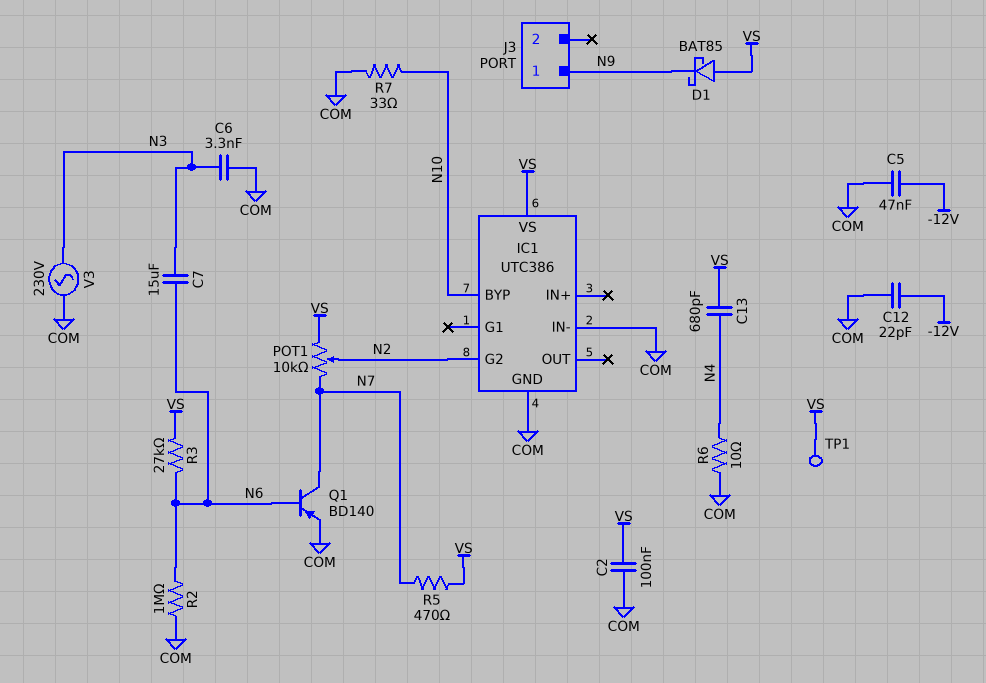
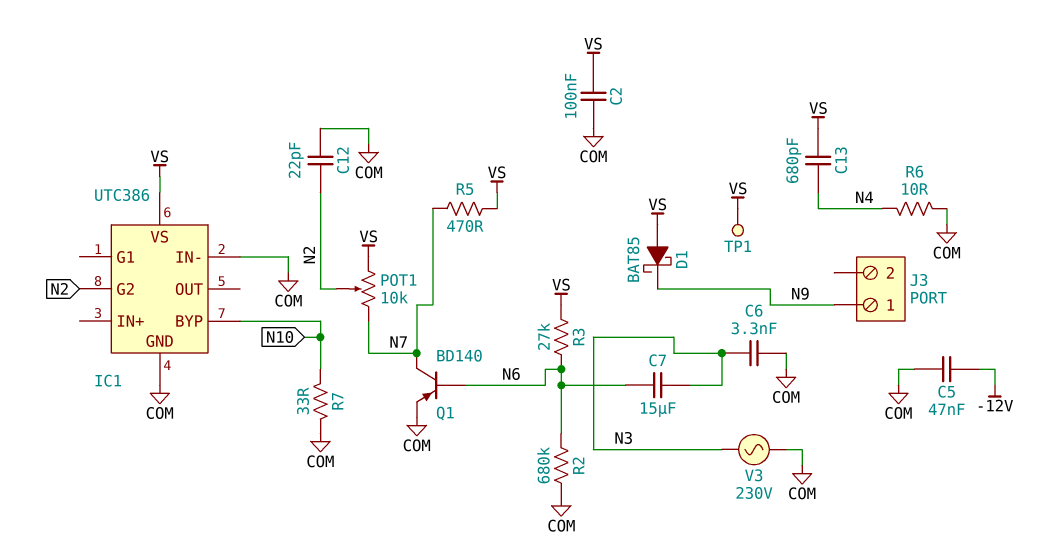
C12: 22pF (-12V, COM) -> 22pF (COM, N2)
R2: 1M (COM, N6) -> 680k (COM, N6)

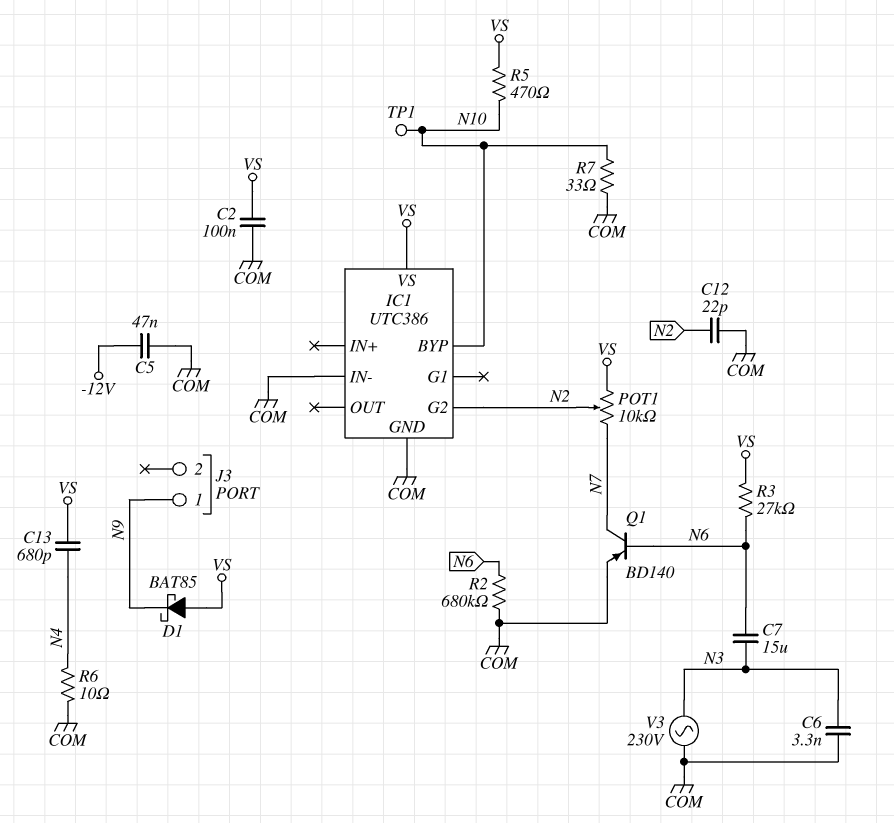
R5: 470 (N7, VS) -> 470 (N10, VS)
TP1: test point (VS) -> test point (N10)

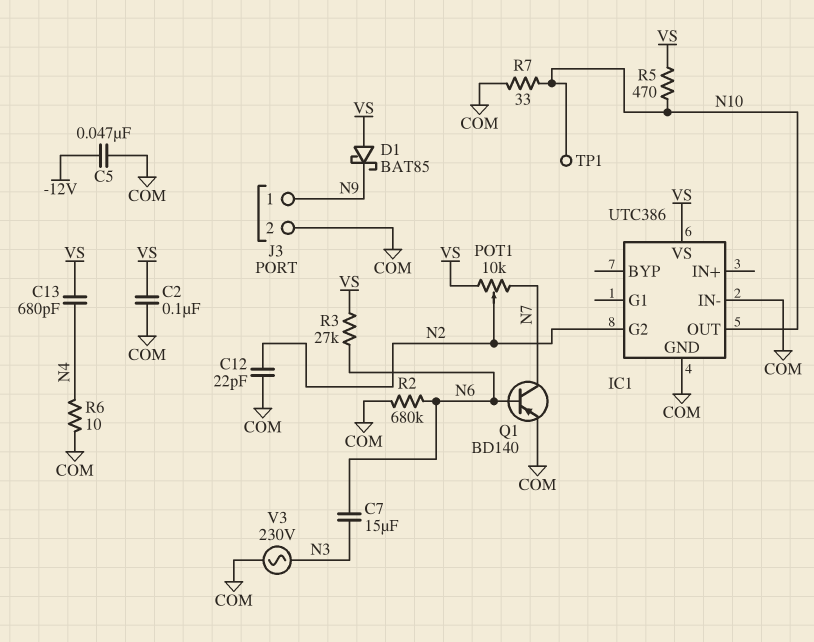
C6: 3.3nF (COM, N3) -> none
IC1 pin BYP: N10 -> none
IC1 pin OUT: none -> N10
J3 pin 2: none -> COM

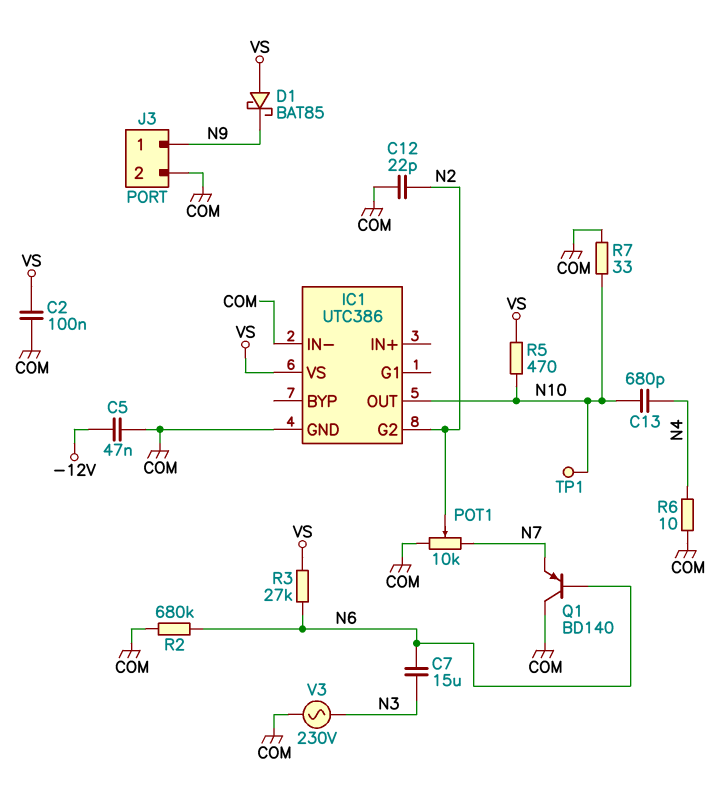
C13: 680pF (N4, VS) -> 680pF (N4, N10)
POT1: 10k (N7, VS, wiper N2) -> 10k (COM, N7, wiper N2)
Q1: PNP BD140 (B N6, C N7, E COM) -> PNP BD140 (B N6, C COM, E N7)

